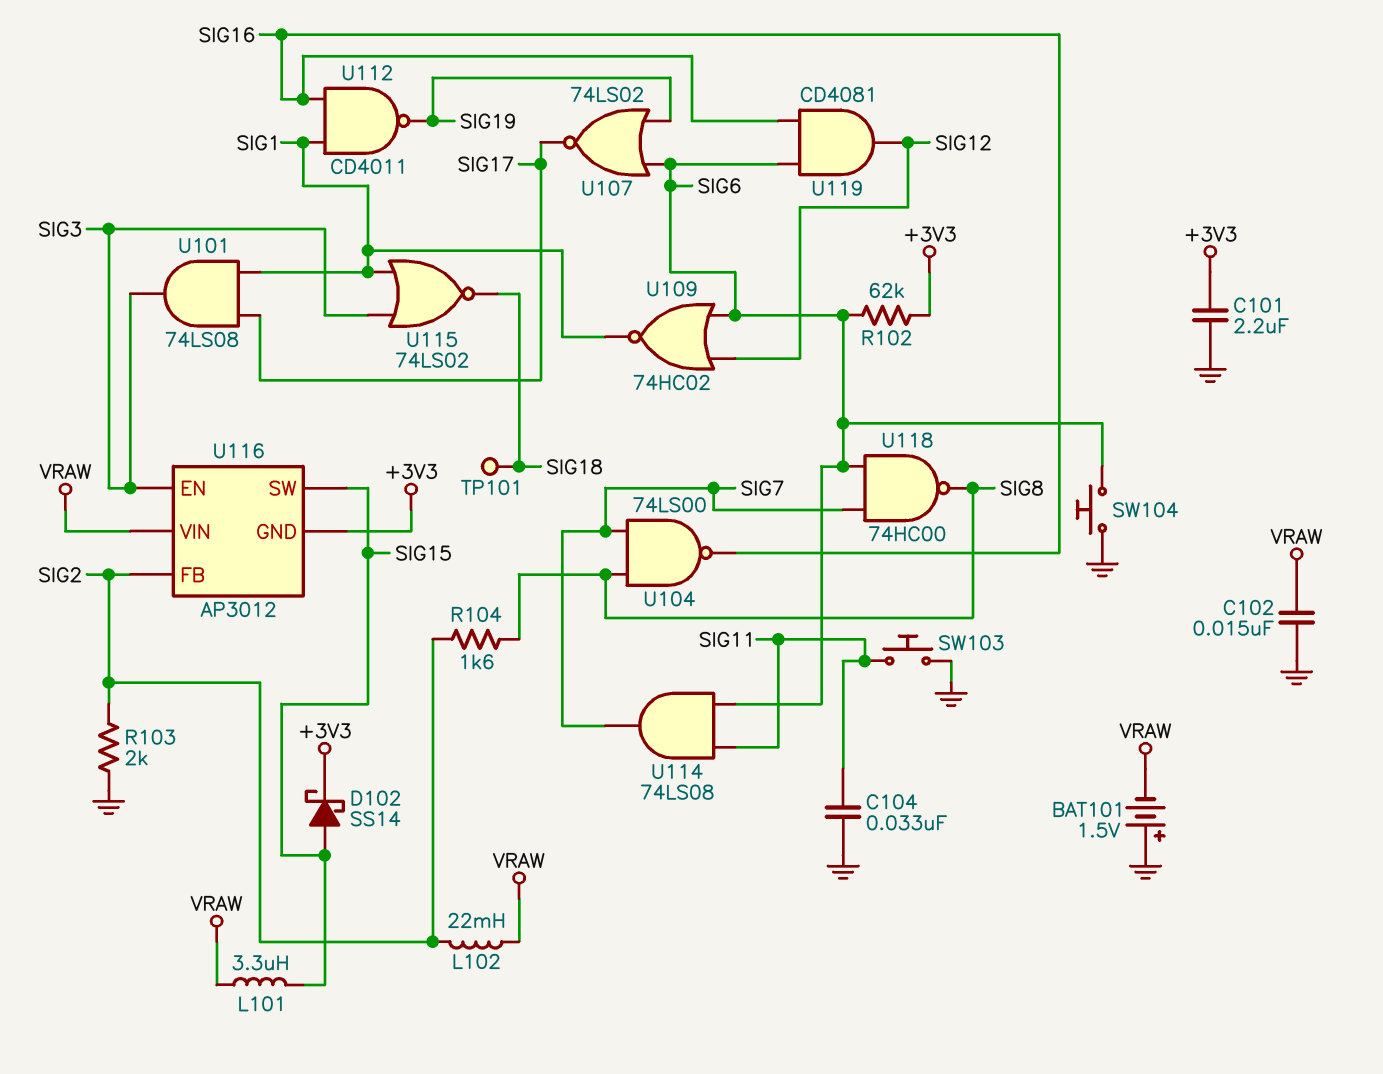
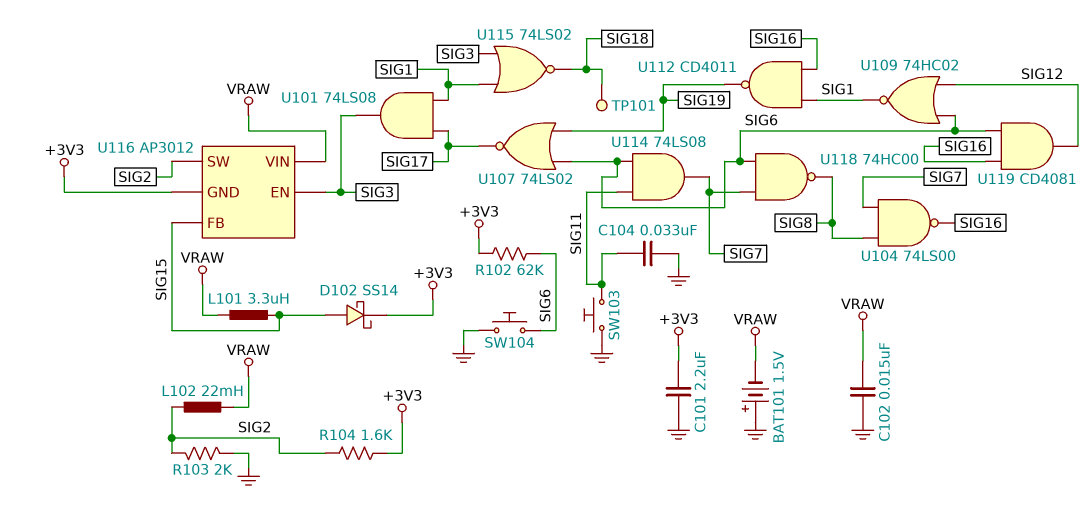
R104: 1.6k (SIG2, SIG8) -> 1.6k (+3V3, SIG2)
U116 pin FB: SIG2 -> SIG15
U116 pin SW: SIG15 -> SIG2

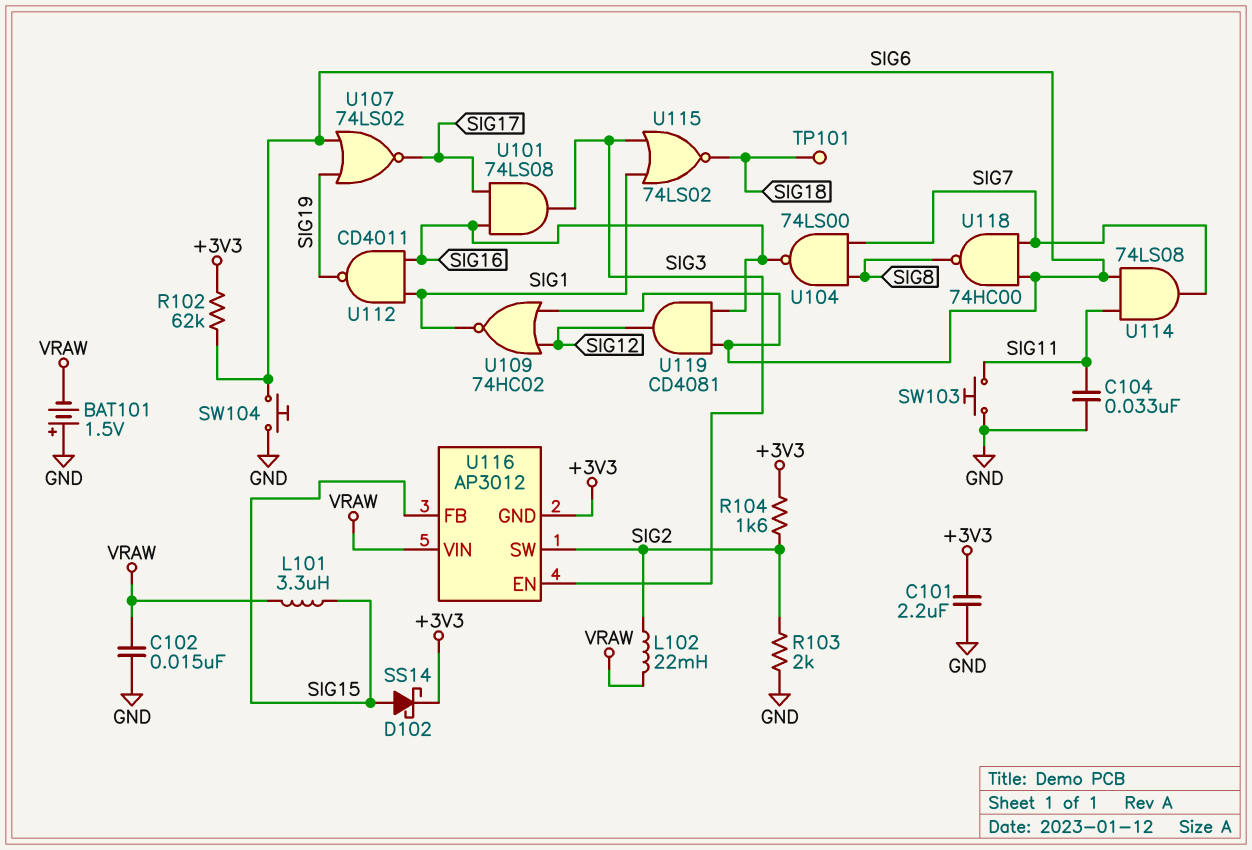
U101: AND 74LS08 (in SIG1, in SIG17, out SIG3) -> AND 74LS08 (in SIG16, in SIG17, out SIG3)

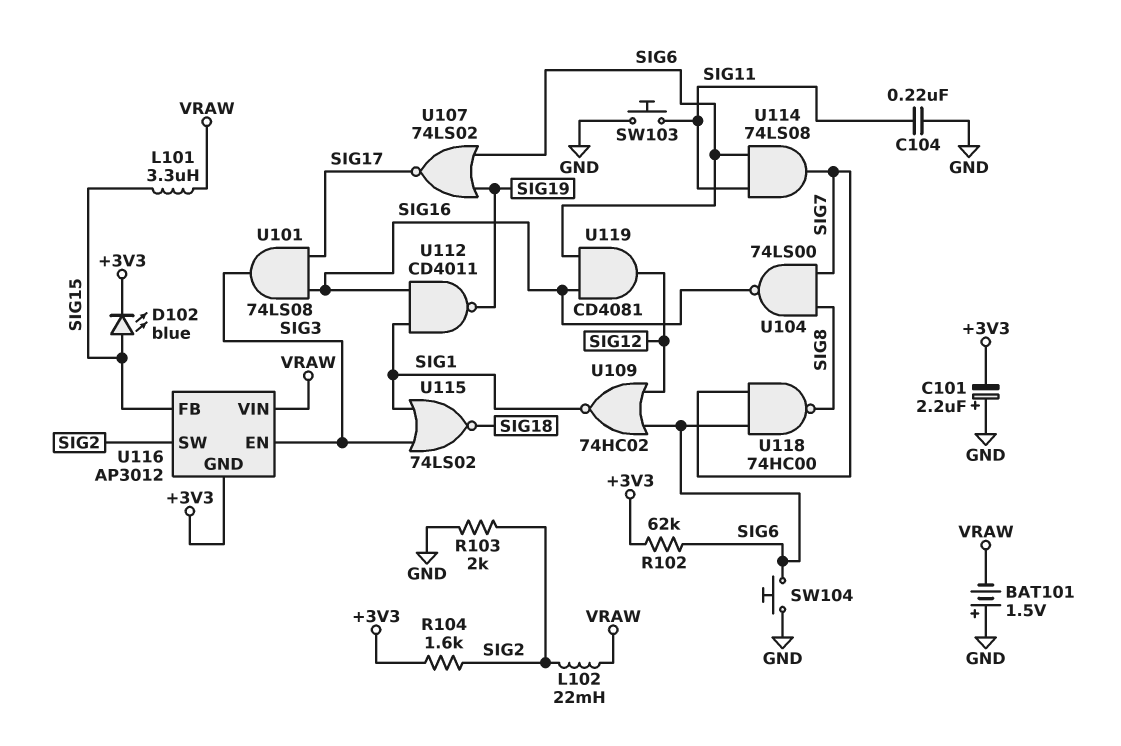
C101: 2.2uF (+3V3, GND) -> 2.2uF (plus GND, minus +3V3)
C102: 15nF (GND, VRAW) -> none
C104: 33nF (GND, SIG11) -> 220nF (GND, SIG11)
D102: schottky SS14 (A SIG15, K +3V3) -> LED blue (A SIG15, K +3V3)
TP101: test point (SIG18) -> none

